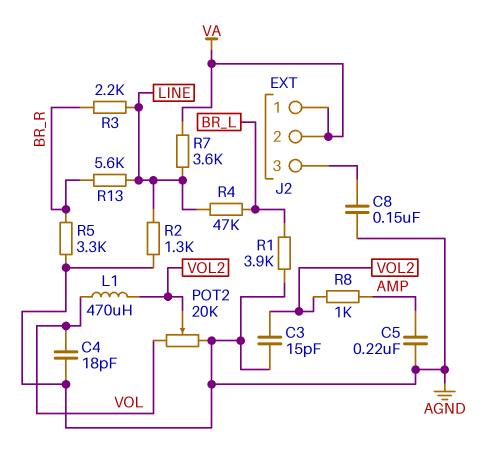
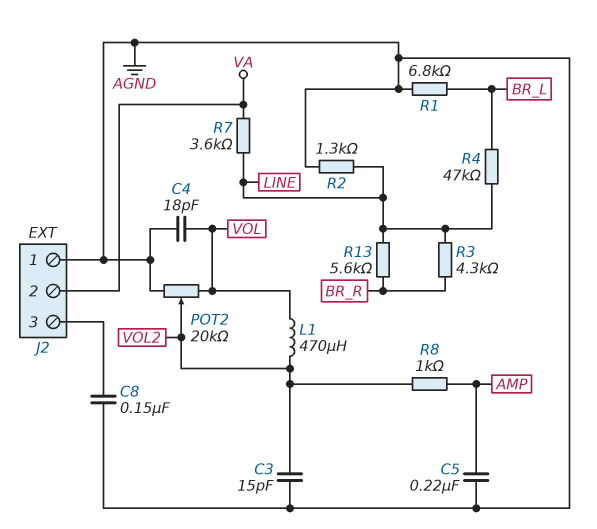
J2 pin 1: VA -> AGND
R1: 3.9k (AGND, BR_L) -> 6.8k (AGND, BR_L)
R3: 2.2k (BR_R, LINE) -> 4.3k (BR_R, LINE)
R5: 3.3k (AGND, BR_R) -> none

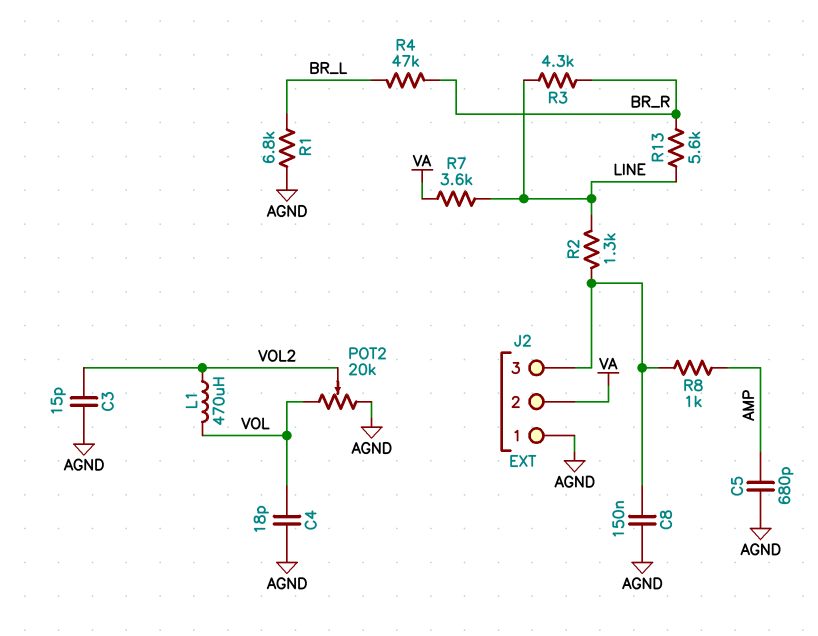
C5: 220nF (AGND, AMP) -> 680pF (AGND, AMP)
R2: 1.3k (AGND, LINE) -> 1.3k (J2/3, LINE)
R4: 47k (BR_L, LINE) -> 47k (BR_L, BR_R)
R8: 1k (AMP, VOL2) -> 1k (AMP, J2/3)

